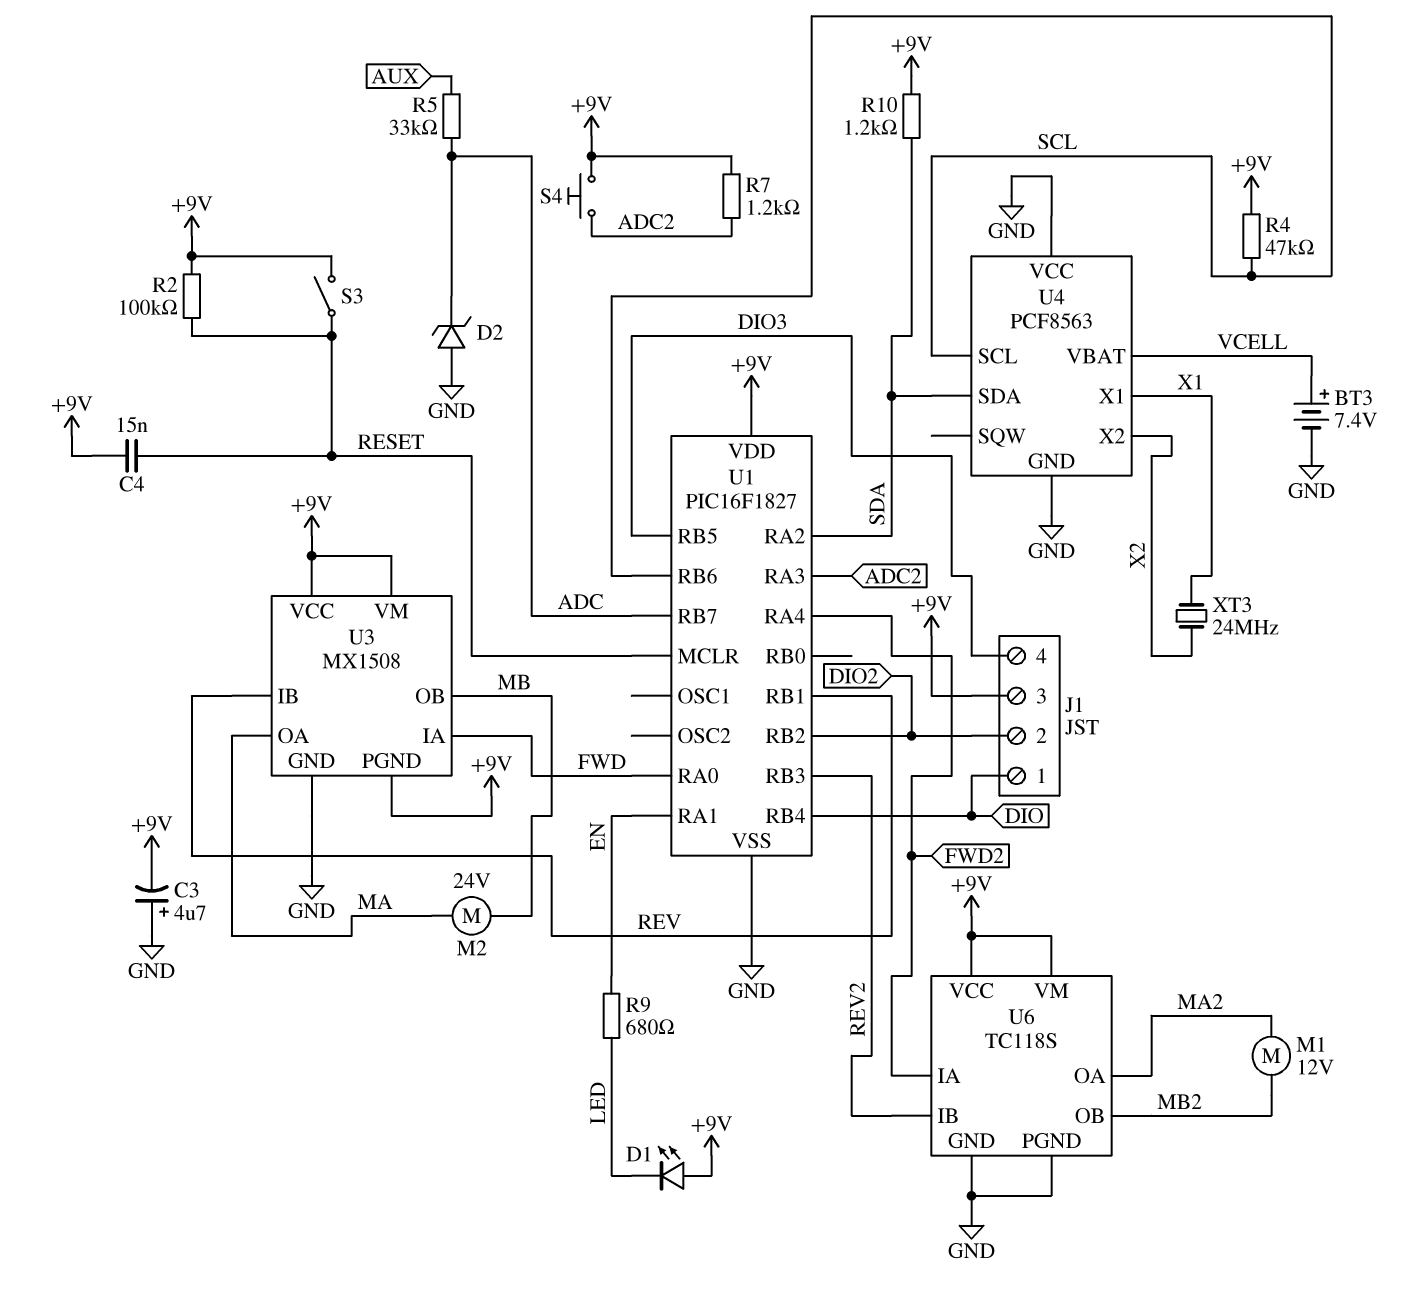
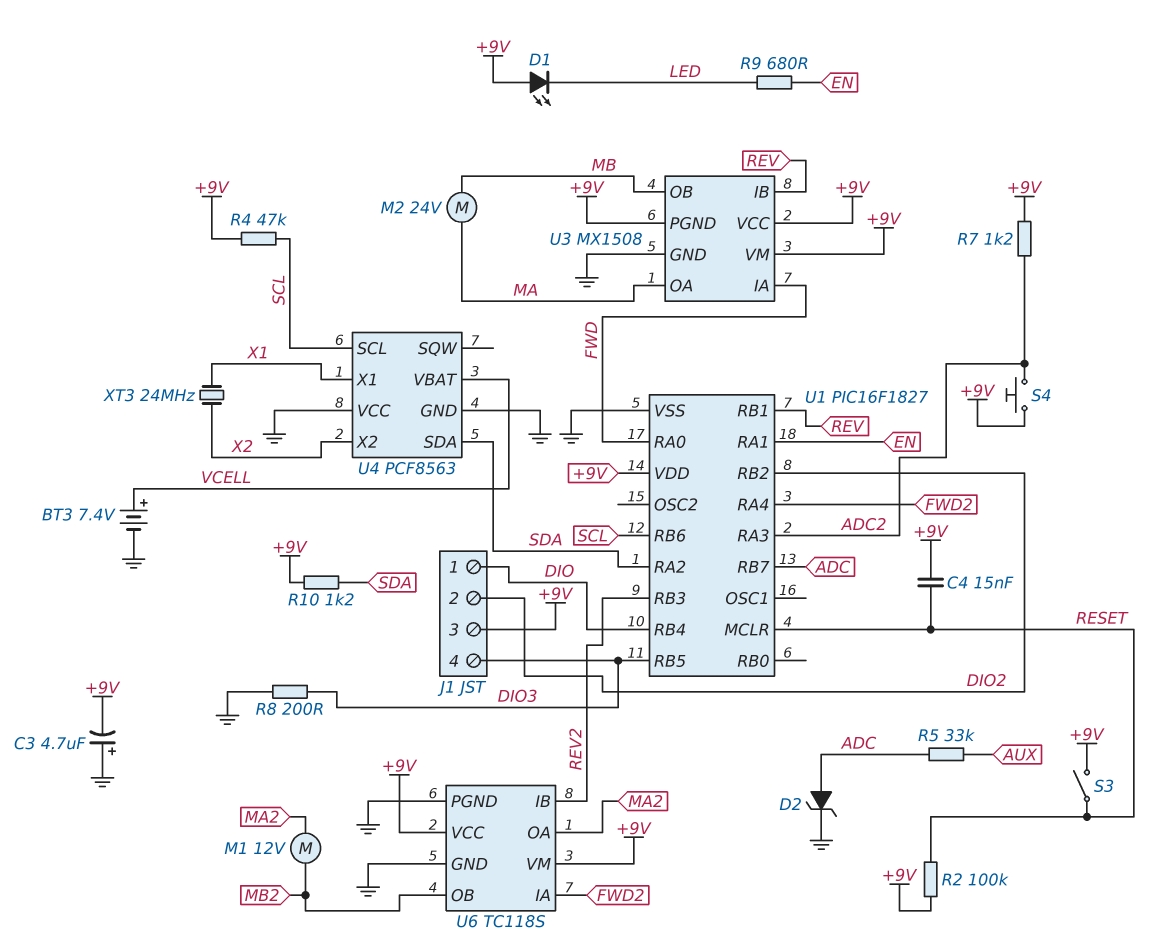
D2: zener (A GND, K ADC) -> zener (A ADC, K GND)
R8: none -> 200 (DIO3, GND)

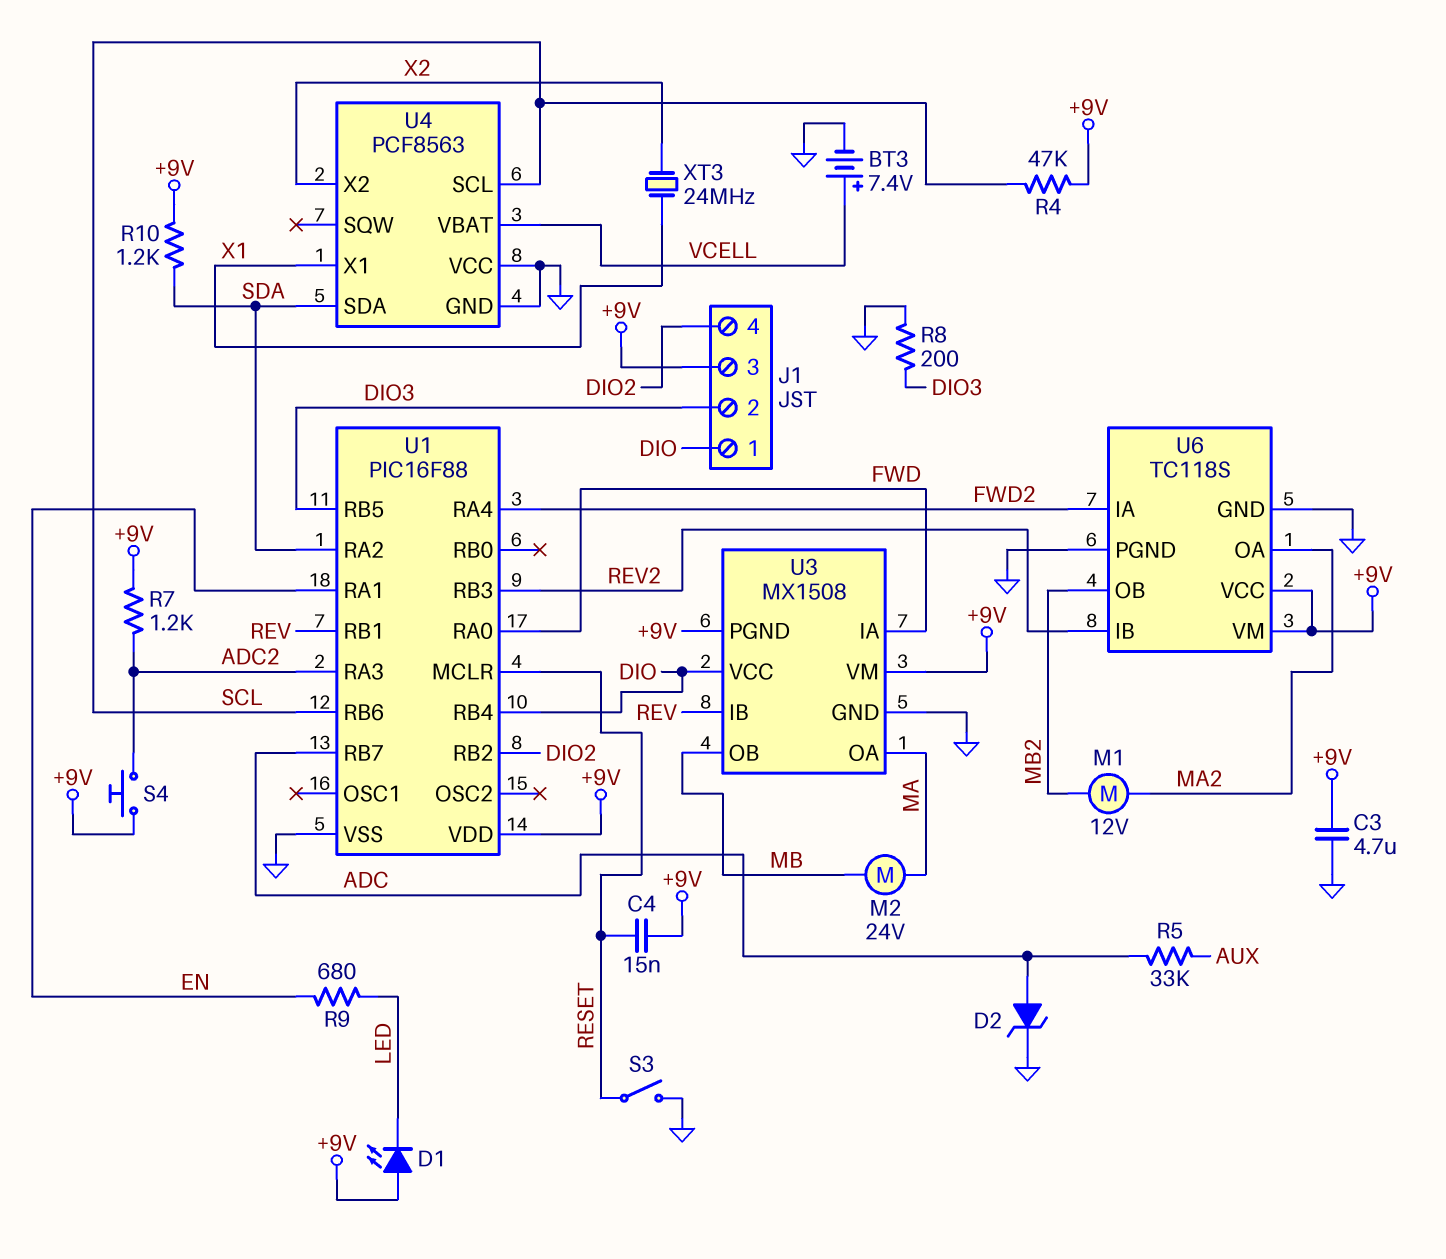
C3: 4.7uF (plus GND, minus +9V) -> 4.7uF (+9V, GND)
J1 pin 2: DIO2 -> DIO3
J1 pin 4: DIO3 -> DIO2
R2: 100k (+9V, RESET) -> none
S3: switch (+9V, RESET) -> switch (GND, RESET)
U1: PIC16F1827 -> PIC16F88
U3 pin VCC: +9V -> DIO

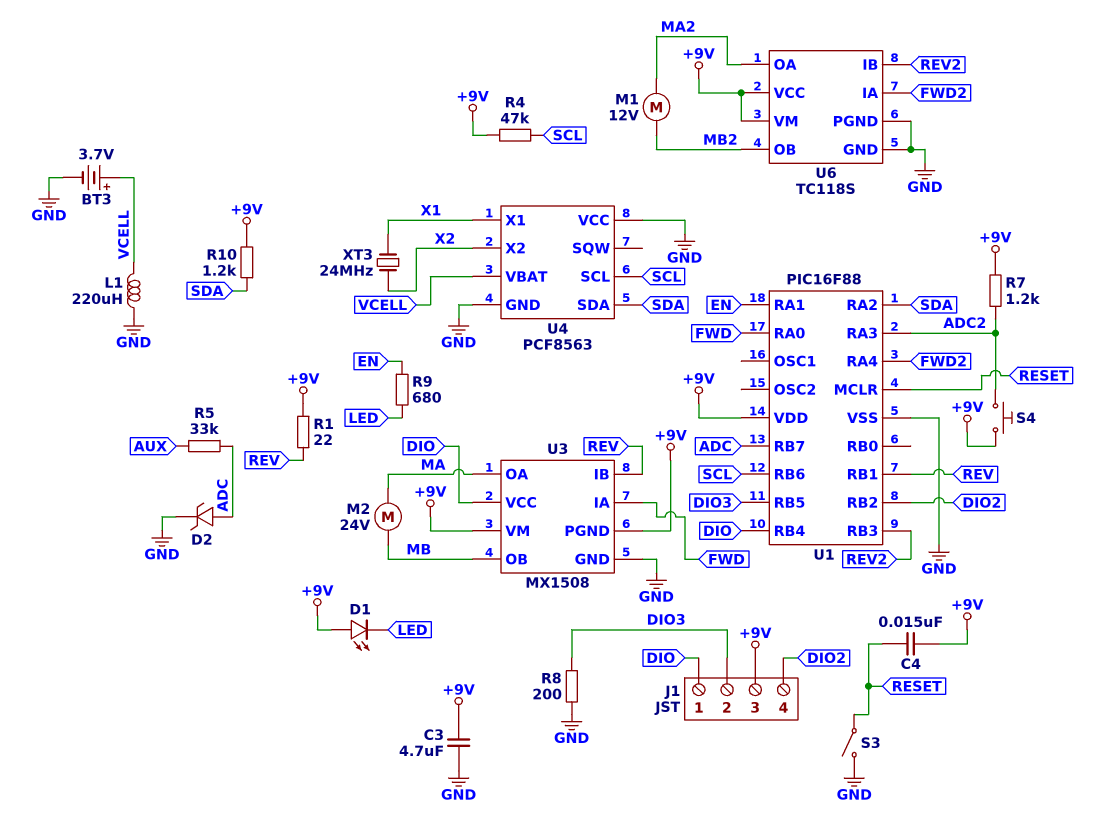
BT3: 7.4V (plus VCELL, minus GND) -> 3.7V (plus VCELL, minus GND)
L1: none -> 220uH (GND, VCELL)
R1: none -> 22 (+9V, REV)

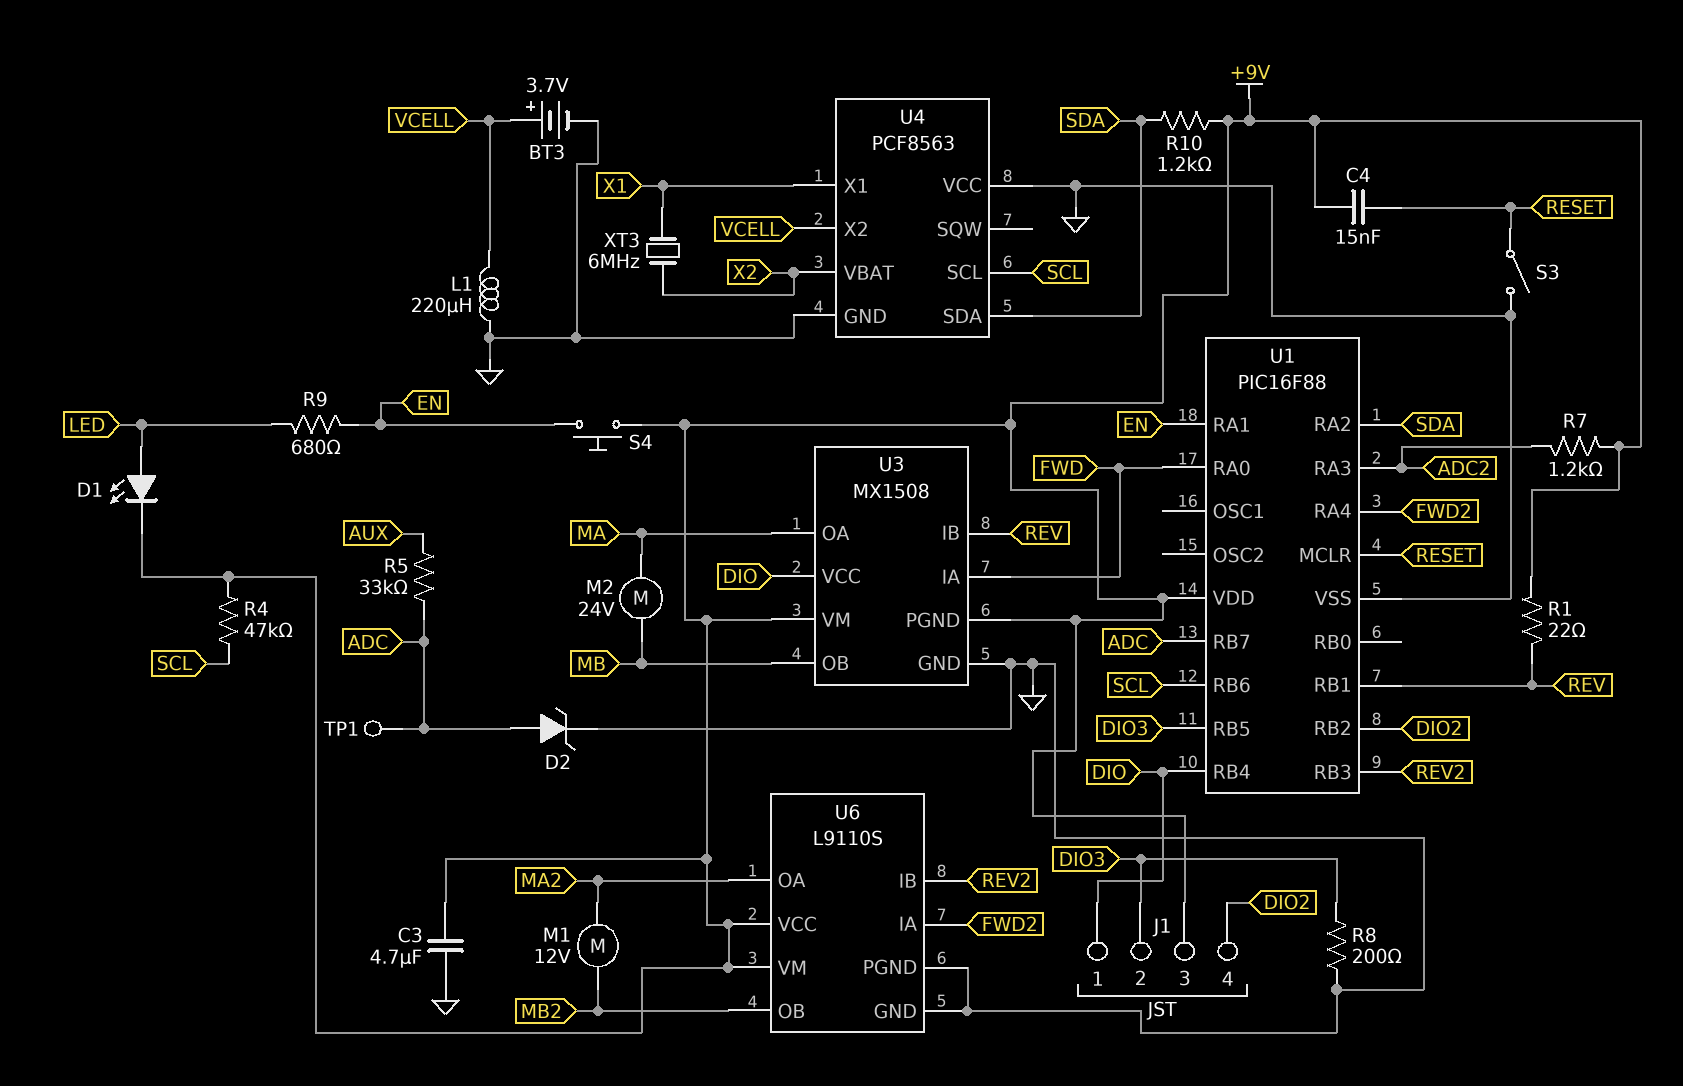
D1: LED (A +9V, K LED) -> LED (A LED, K +9V)
S4: button (+9V, ADC2) -> button (+9V, EN)
TP1: none -> test point (ADC)
U4 pin VBAT: VCELL -> X2
U4 pin X2: X2 -> VCELL
U6: TC118S -> L9110S
XT3: 24MHz (X1, X2) -> 6MHz (X1, X2)

